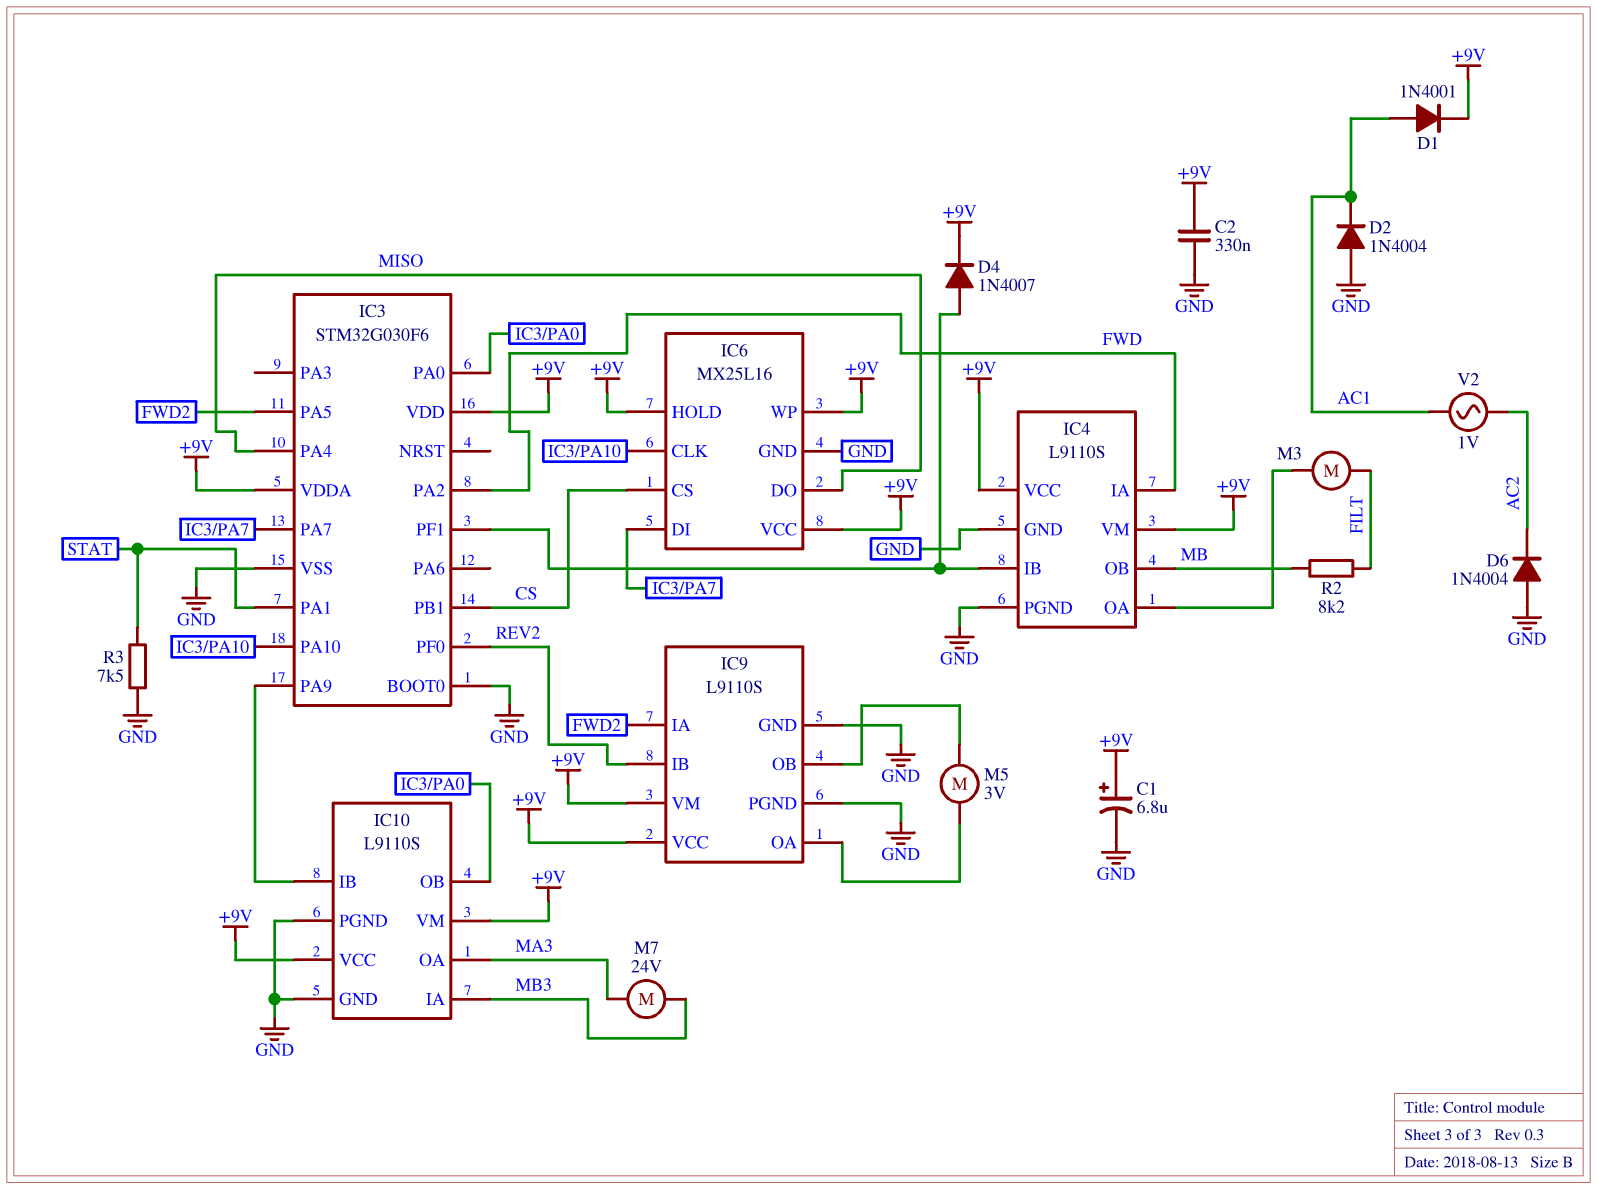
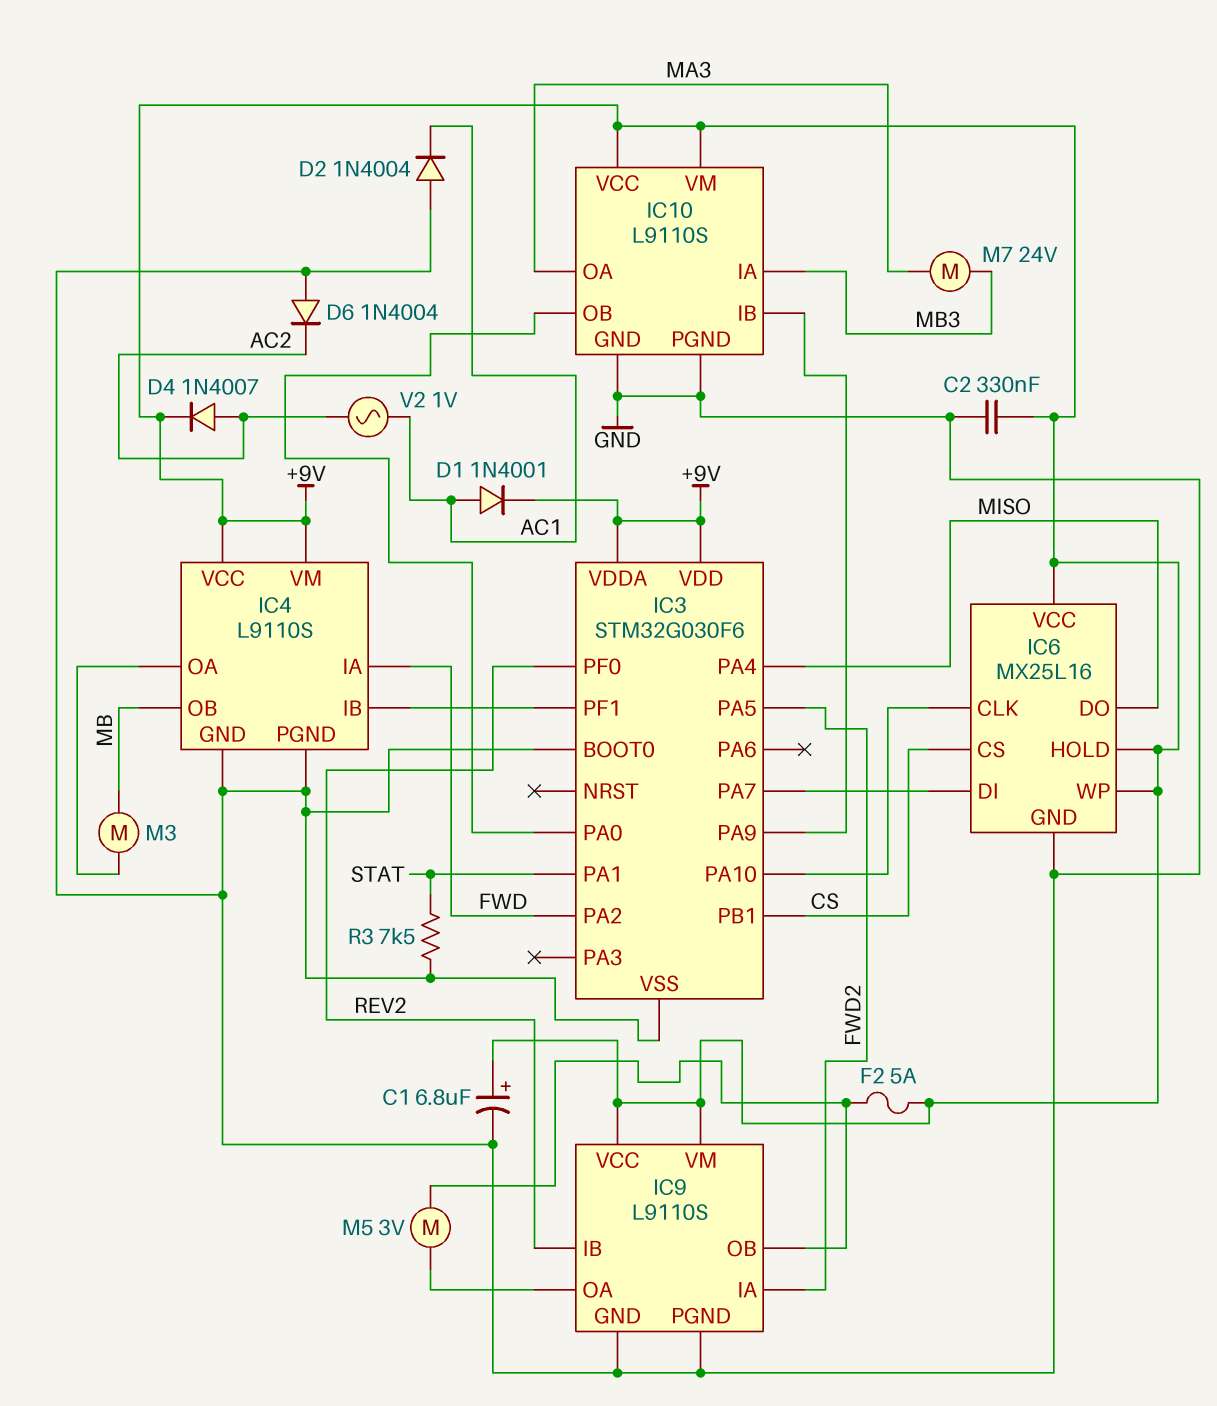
D4: diode 1N4007 (A IC3/PF1, K +9V) -> diode 1N4007 (A AC2, K +9V)
F2: none -> 5A (+9V, IC9/OB)
M3: motor (FILT, IC4/OA) -> motor (IC4/OA, MB)
R2: 8.2k (FILT, MB) -> none

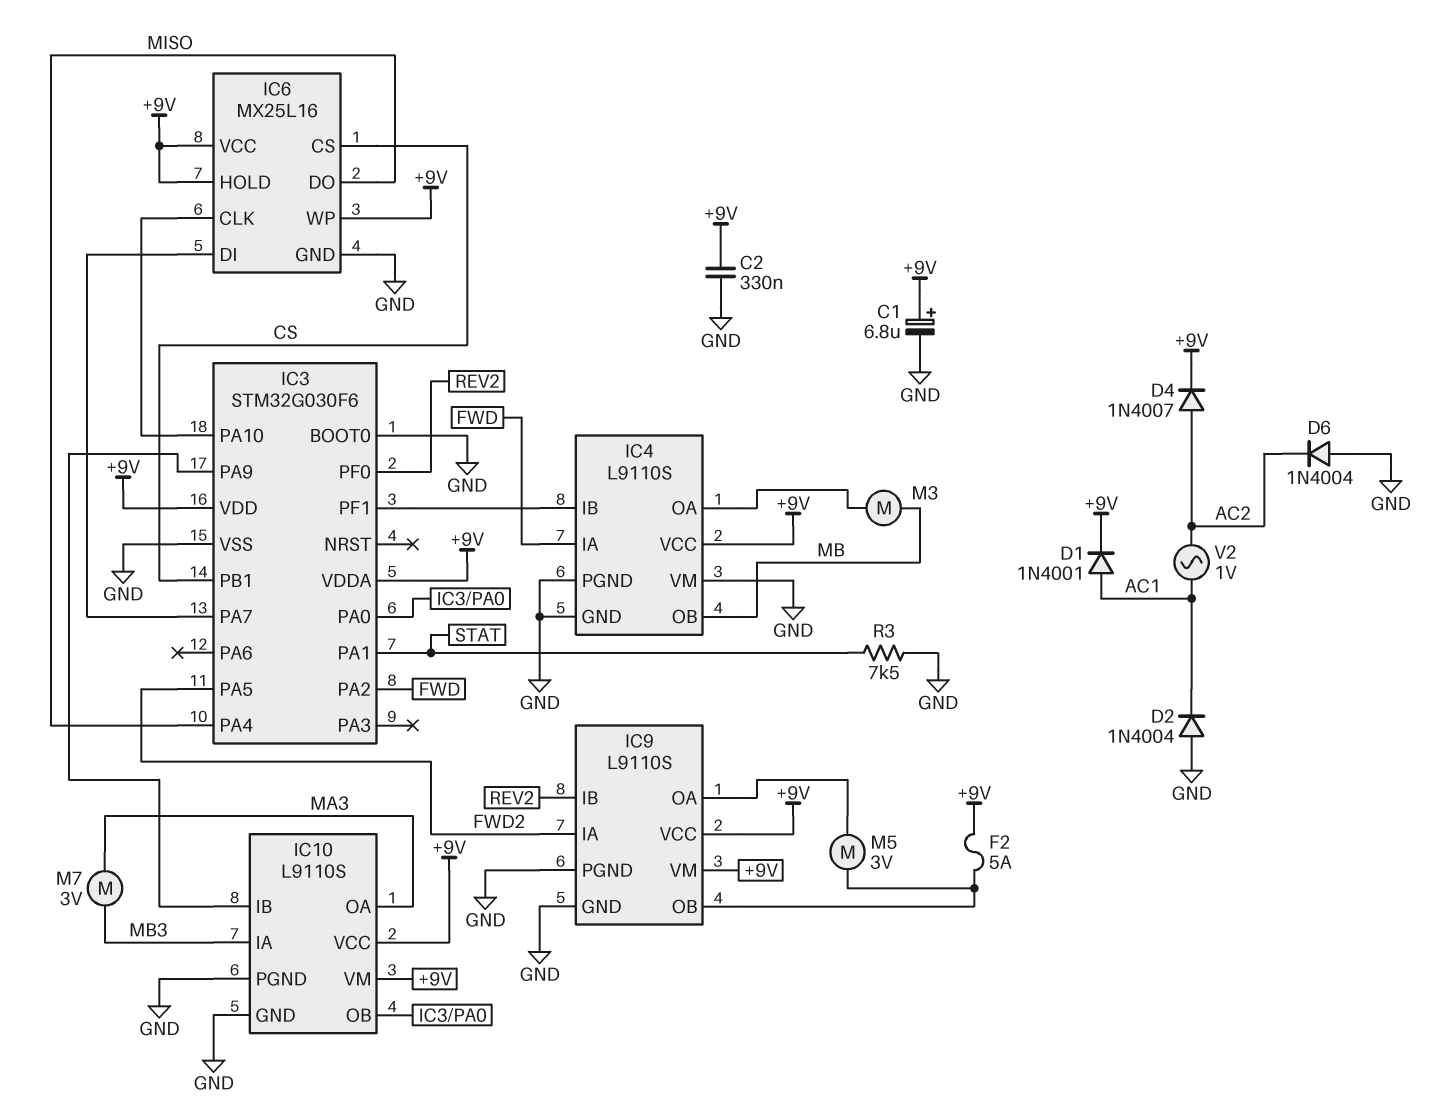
IC4 pin VM: +9V -> GND
M7: motor 24V (MA3, MB3) -> motor 3V (MA3, MB3)

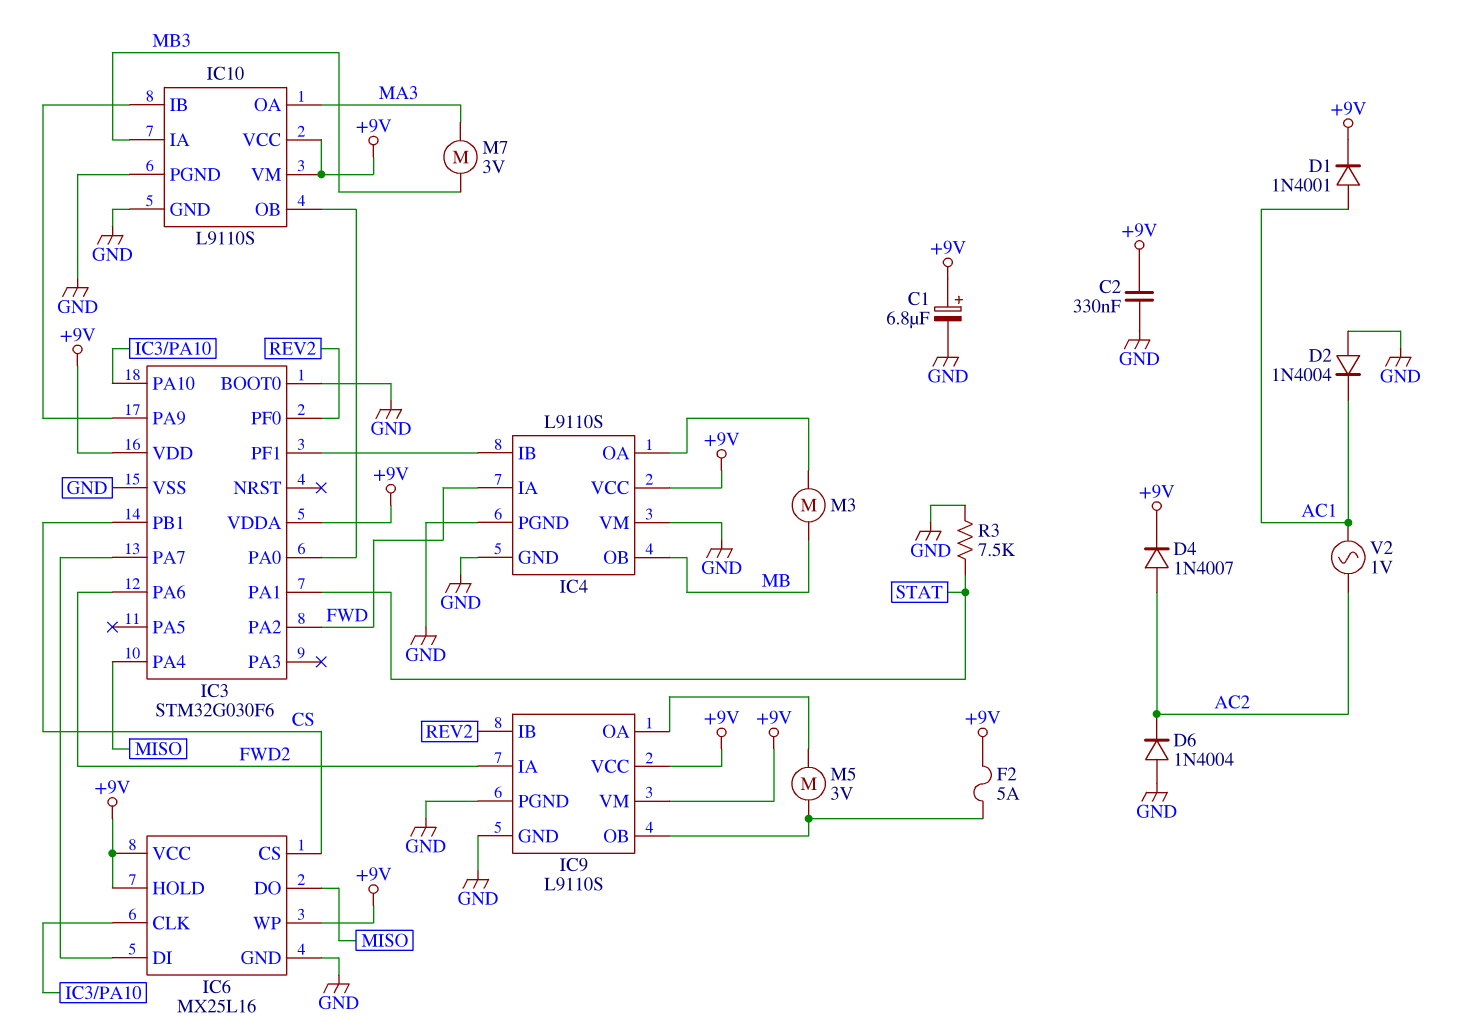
IC3 pin PA5: FWD2 -> none
IC3 pin PA6: none -> FWD2

